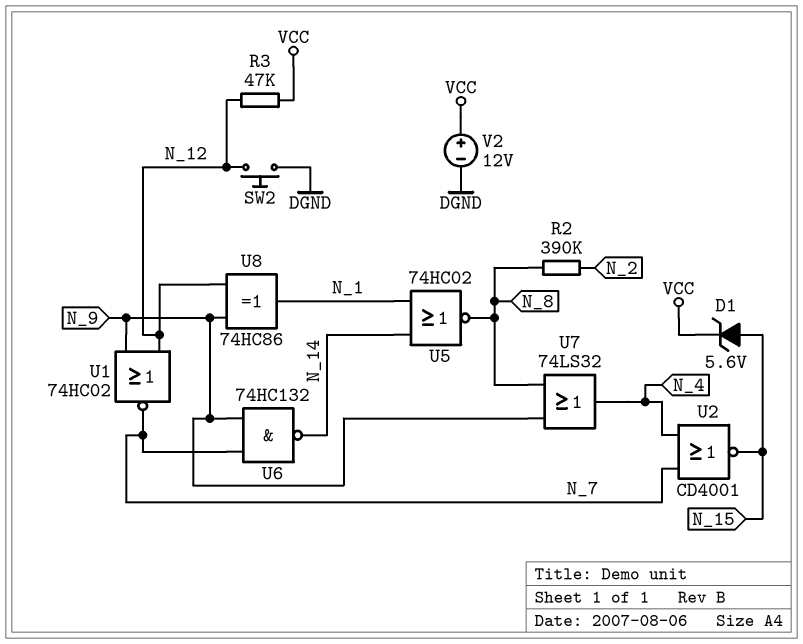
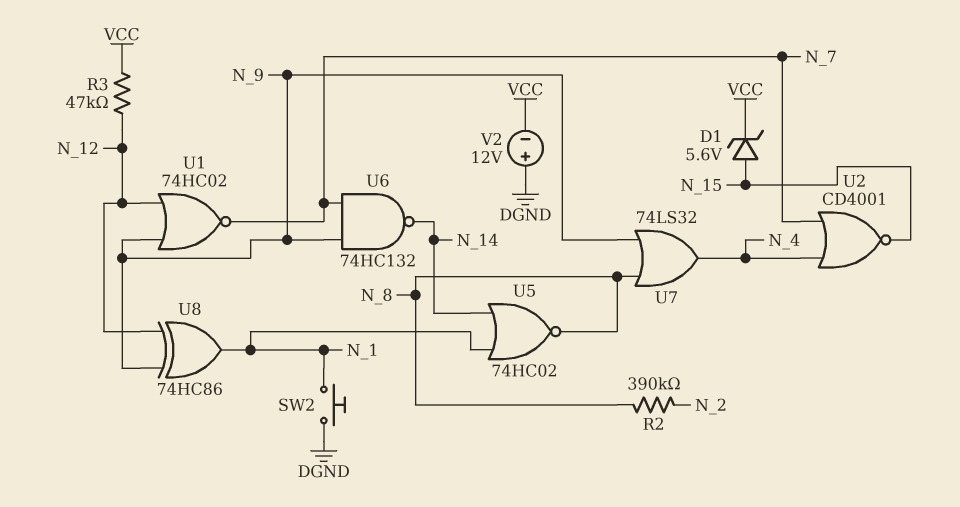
SW2: button (DGND, N_12) -> button (DGND, N_1)
V2: 12V (plus VCC, minus DGND) -> 12V (plus DGND, minus VCC)

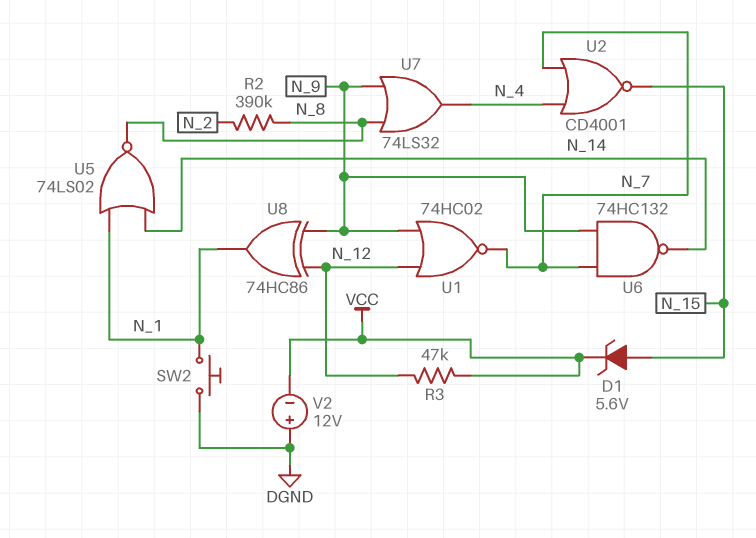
U5: NOR 74HC02 (in N_1, in N_14, out N_8) -> NOR 74LS02 (in N_1, in N_14, out N_8)

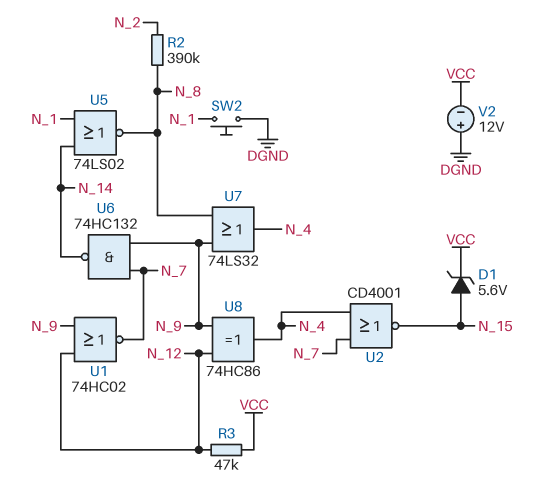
U8: XOR 74HC86 (in N_9, in N_12, out N_1) -> XOR 74HC86 (in N_9, in N_12, out N_4)

